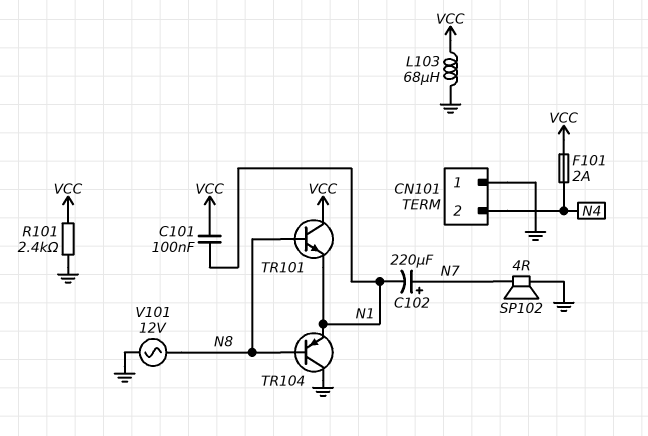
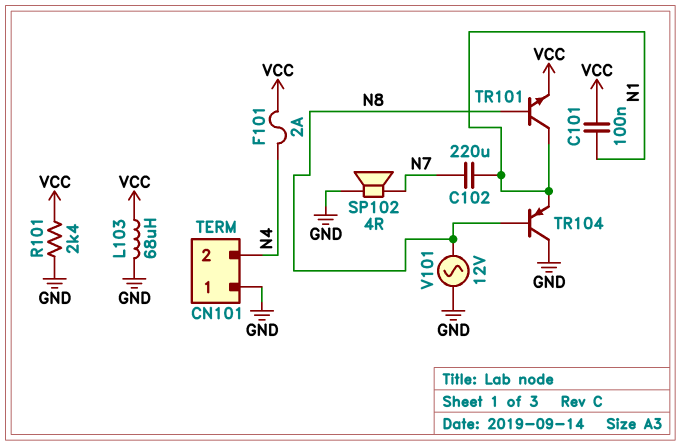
C102: 220uF (plus N7, minus N1) -> 220uF (N1, N7)
TR101: NPN (B N8, C VCC, E N1) -> NPN (B N8, C N1, E VCC)

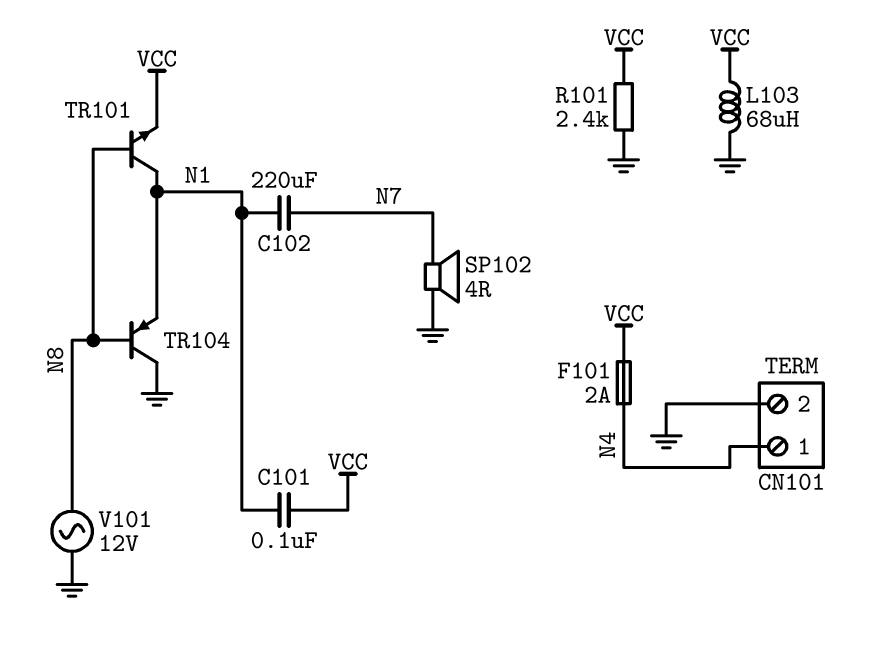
CN101 pin 1: GND -> N4
CN101 pin 2: N4 -> GND

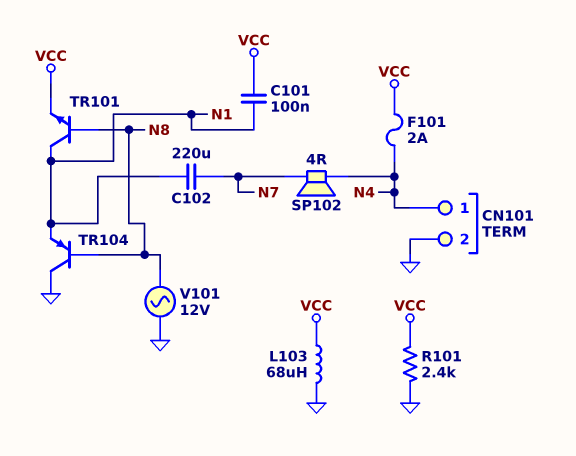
SP102: speaker 4R (GND, N7) -> speaker 4R (N4, N7)

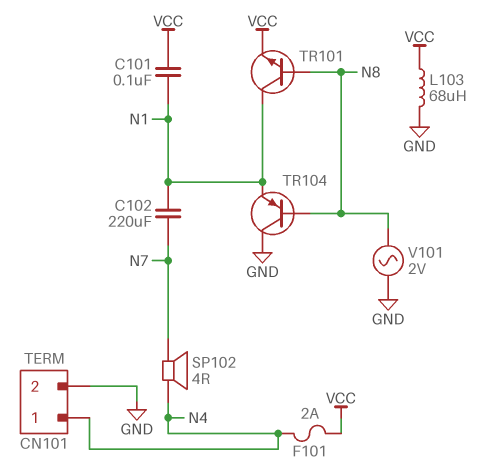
R101: 2.4k (GND, VCC) -> none
V101: AC 12V (GND, N8) -> AC 2V (GND, N8)

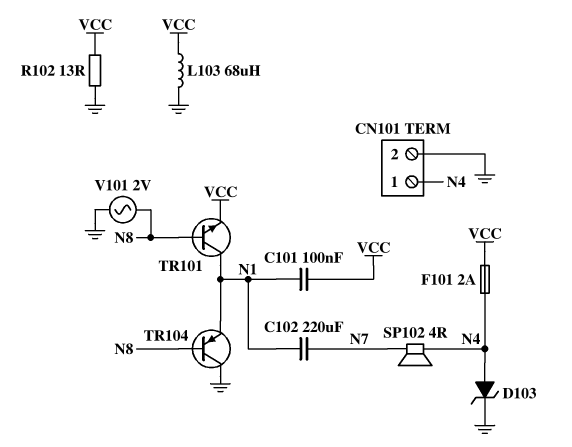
D103: none -> zener (A N4, K GND)
R102: none -> 13 (GND, VCC)

